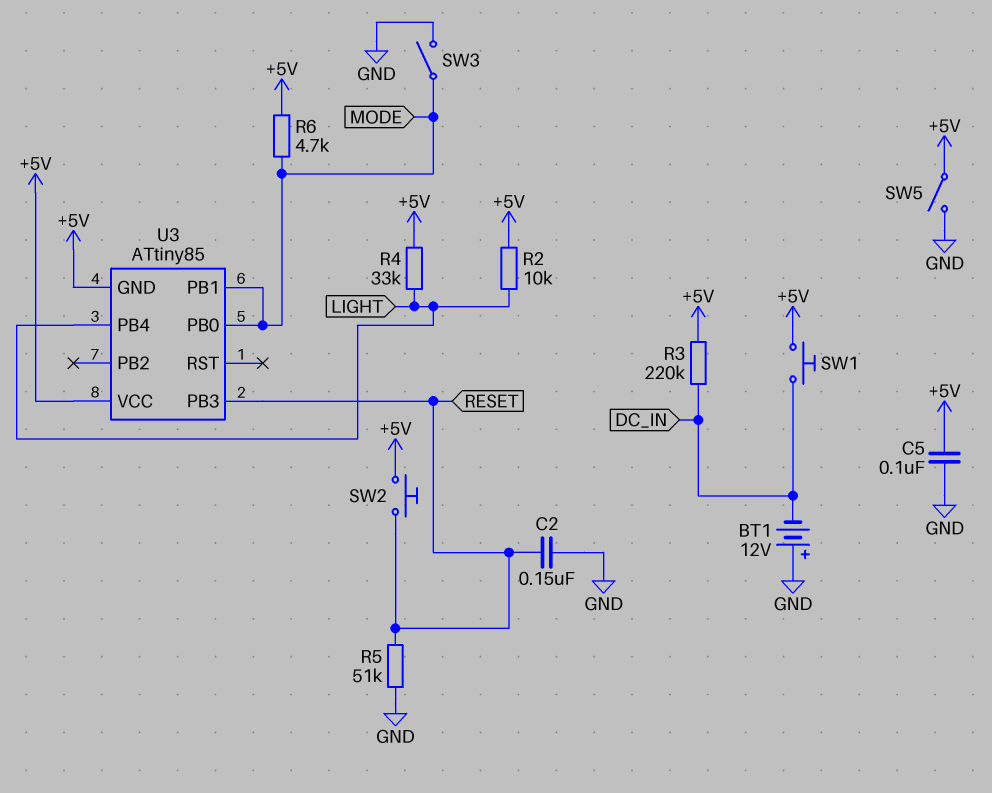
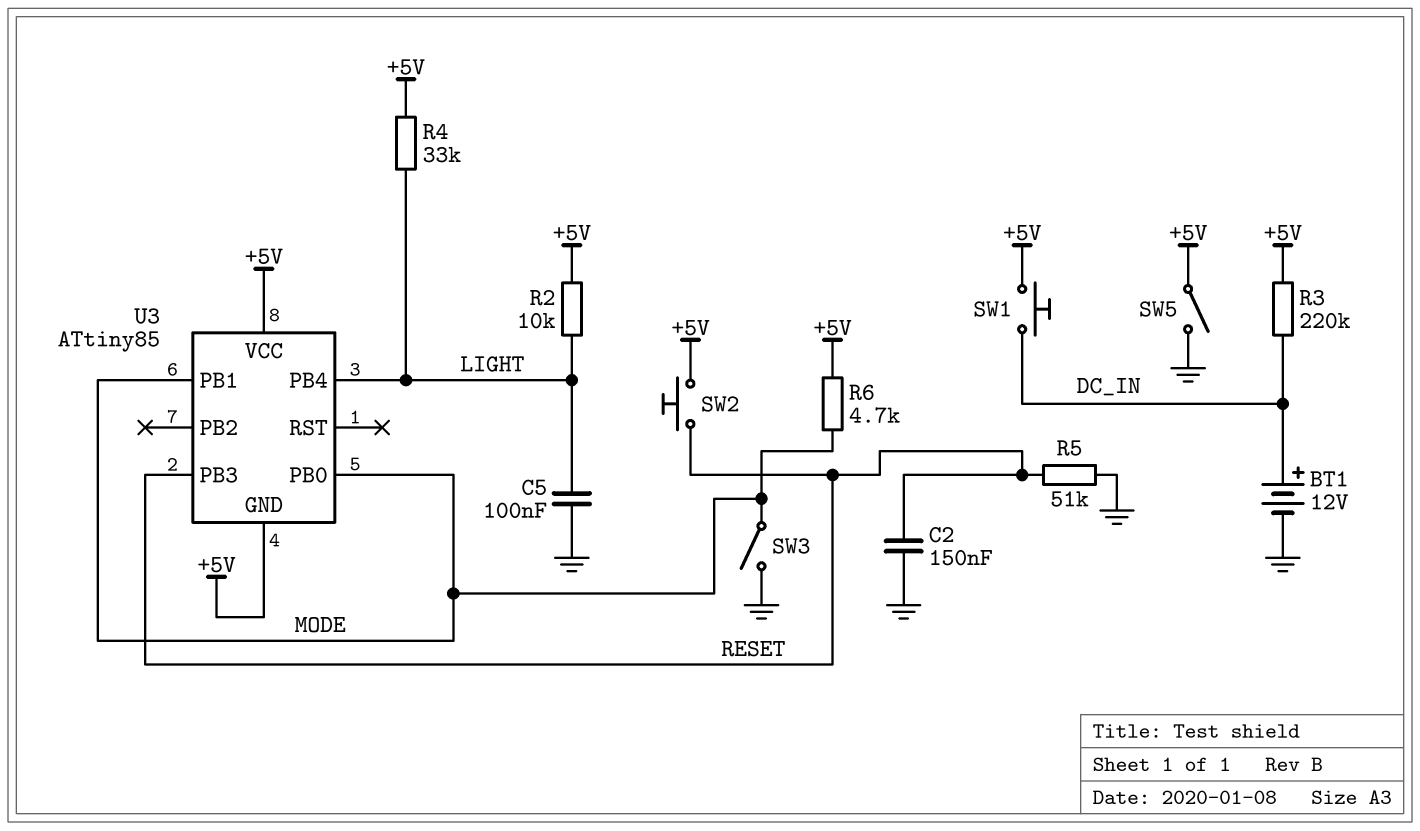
BT1: 12V (plus GND, minus DC_IN) -> 12V (plus DC_IN, minus GND)
C5: 100nF (+5V, GND) -> 100nF (GND, LIGHT)

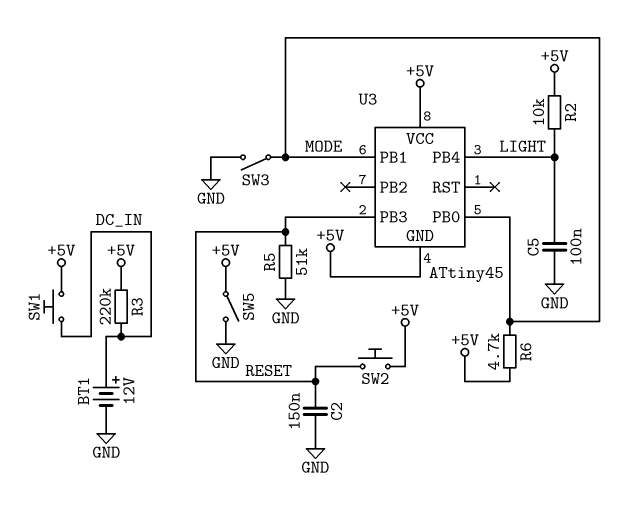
R4: 33k (+5V, LIGHT) -> none
U3: ATtiny85 -> ATtiny45

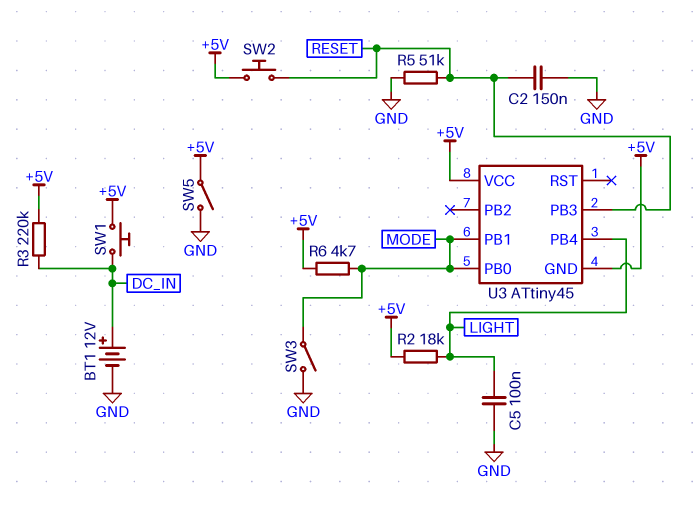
R2: 10k (+5V, LIGHT) -> 18k (+5V, LIGHT)

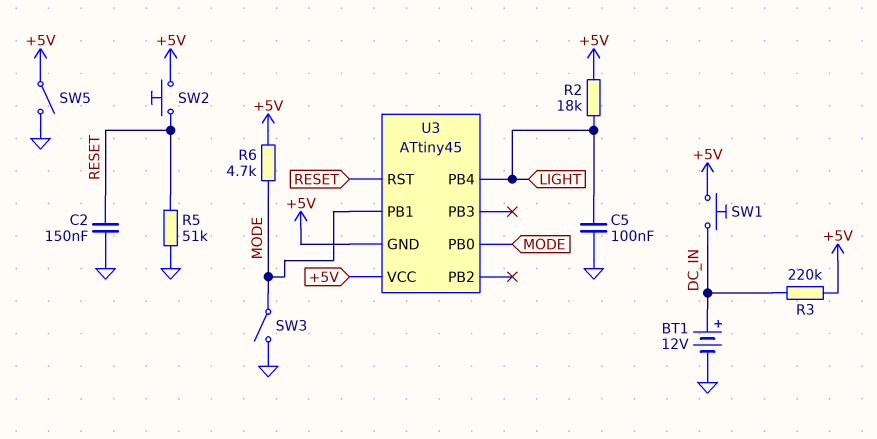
U3 pin PB3: RESET -> none
U3 pin RST: none -> RESET

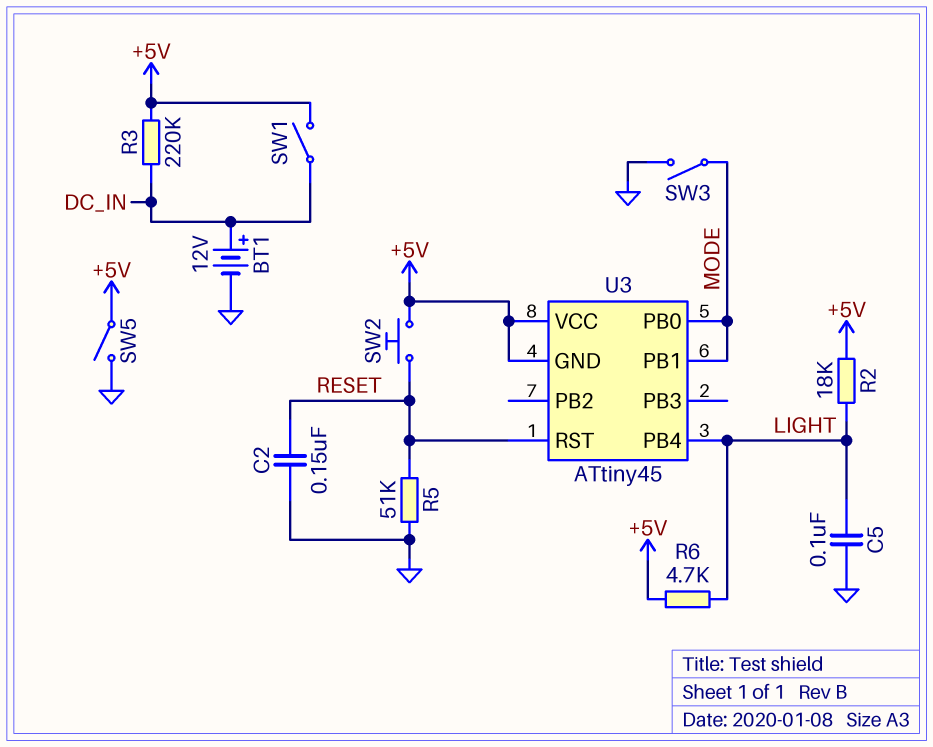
R6: 4.7k (+5V, MODE) -> 4.7k (+5V, LIGHT)
SW1: button (+5V, DC_IN) -> switch (+5V, DC_IN)

